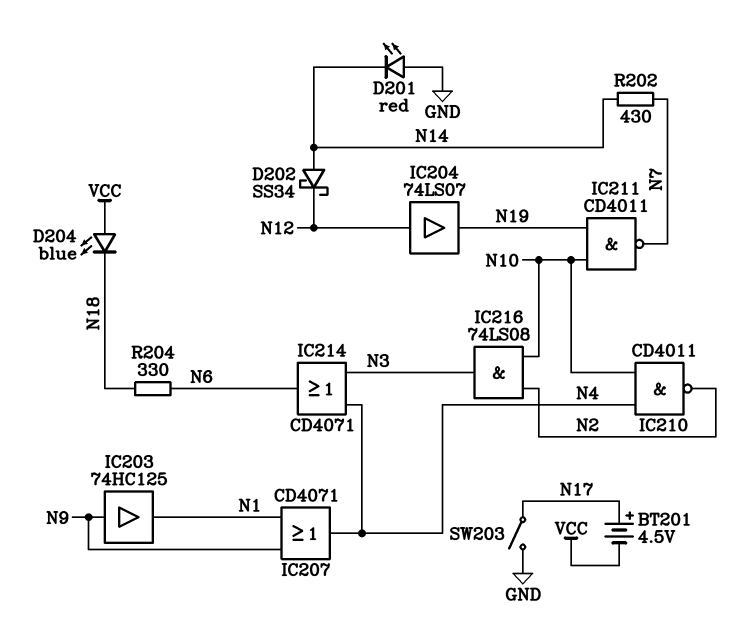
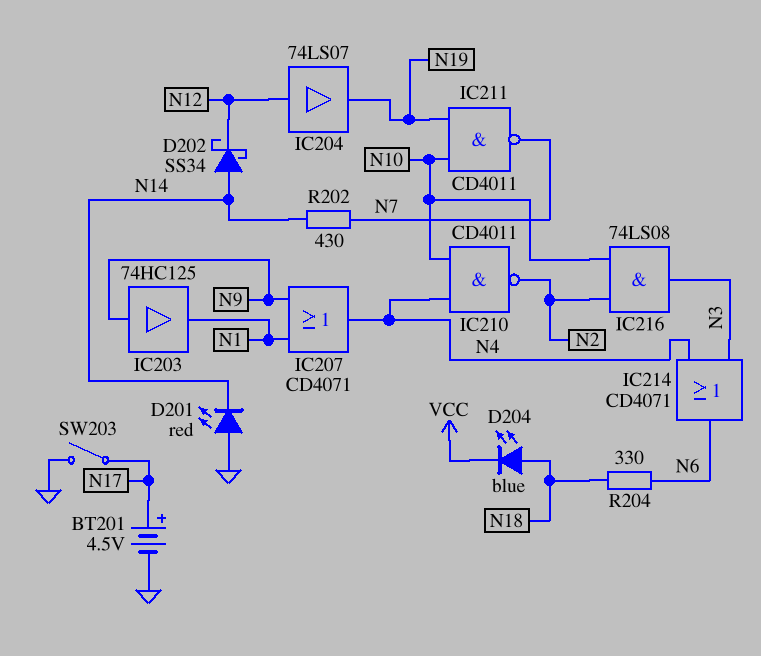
BT201: 4.5V (plus N17, minus VCC) -> 4.5V (plus N17, minus GND)
D204: LED blue (A VCC, K N18) -> LED blue (A N18, K VCC)

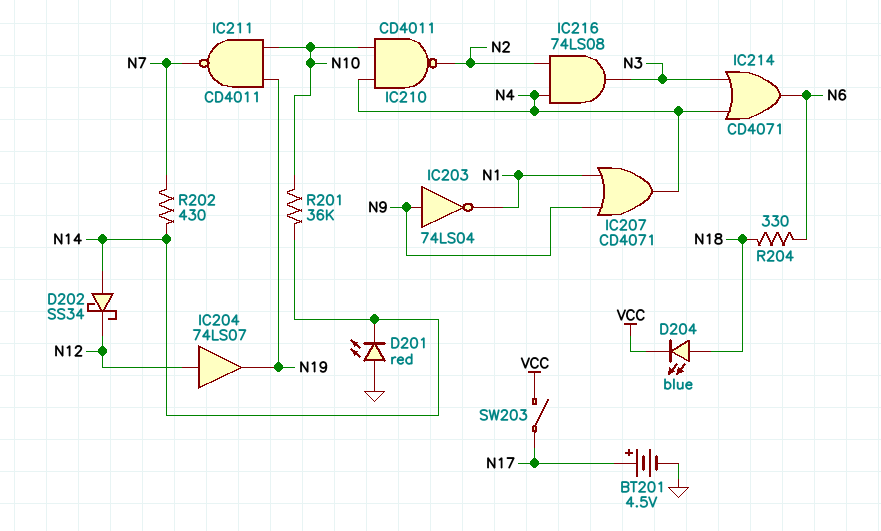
IC203: buffer 74HC125 (in N9, out N1) -> NOT 74LS04 (in N9, out N1)
IC216: AND 74LS08 (in N2, in N10, out N3) -> AND 74LS08 (in N2, in N4, out N3)
R201: none -> 36k (N10, N14)
SW203: switch (GND, N17) -> switch (N17, VCC)

